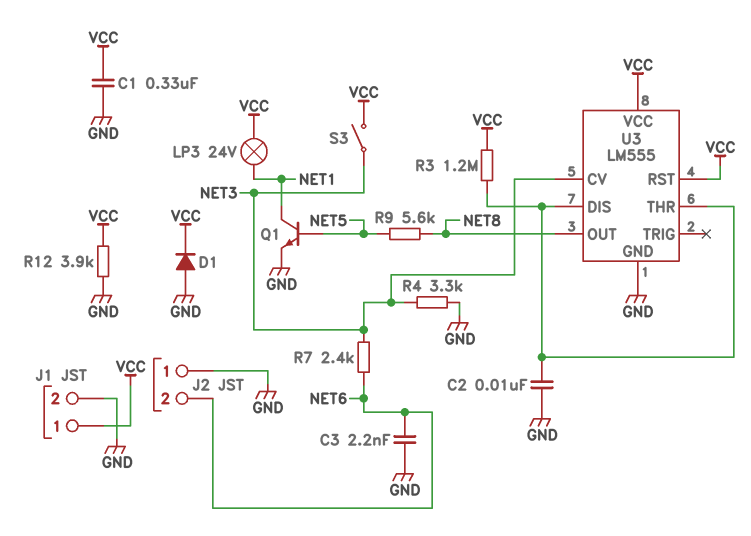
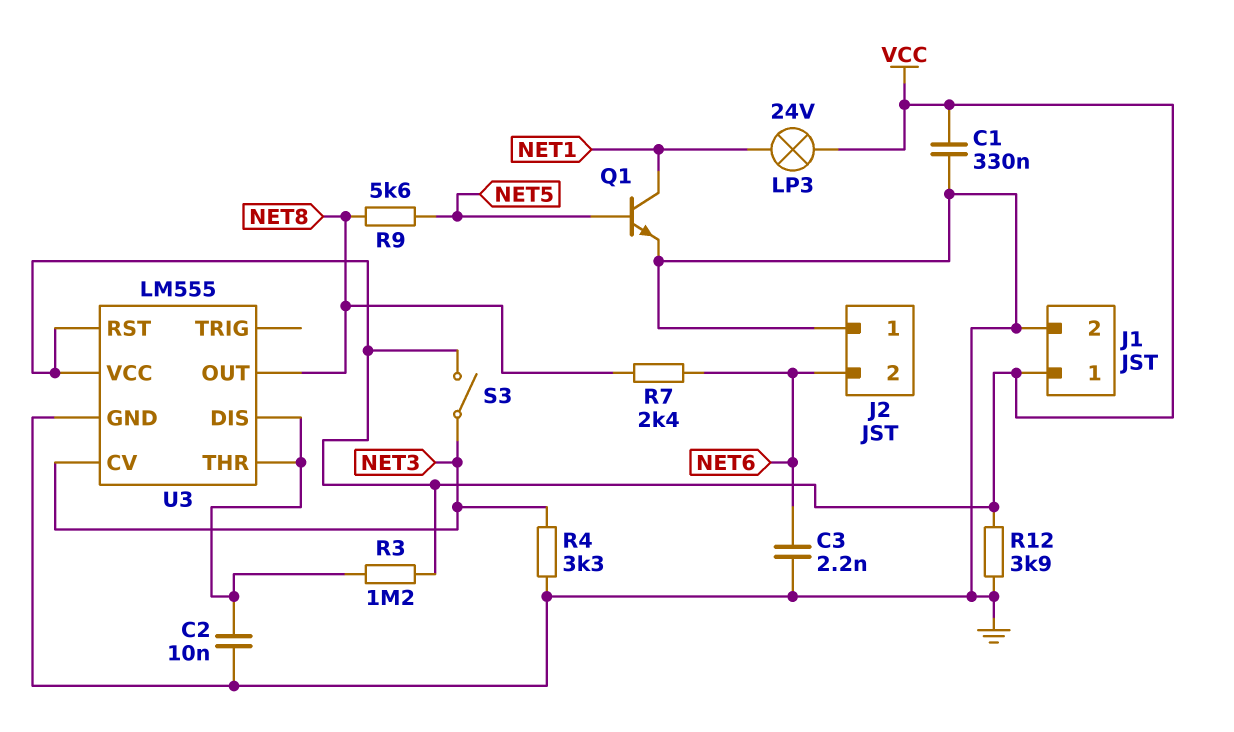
D1: diode (A GND, K VCC) -> none
R7: 2.4k (NET3, NET6) -> 2.4k (NET6, NET8)

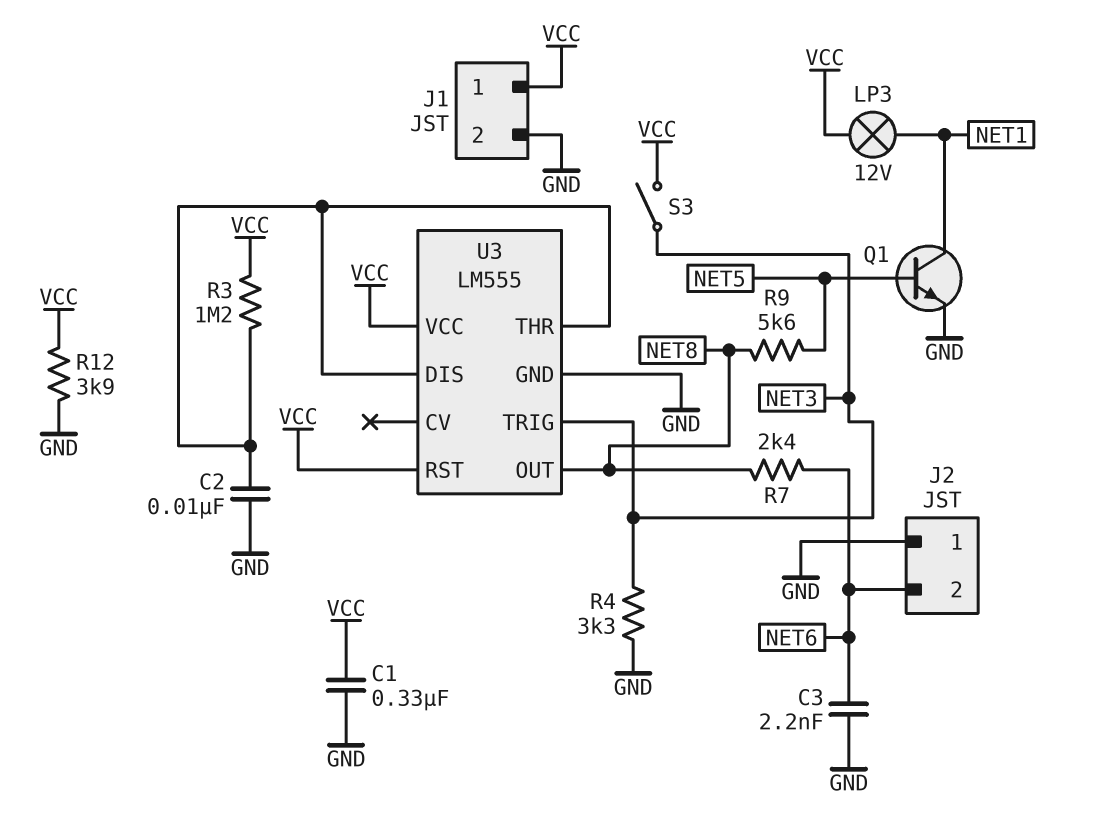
LP3: lamp 24V (NET1, VCC) -> lamp 12V (NET1, VCC)
U3 pin CV: NET3 -> none
U3 pin TRIG: none -> NET3

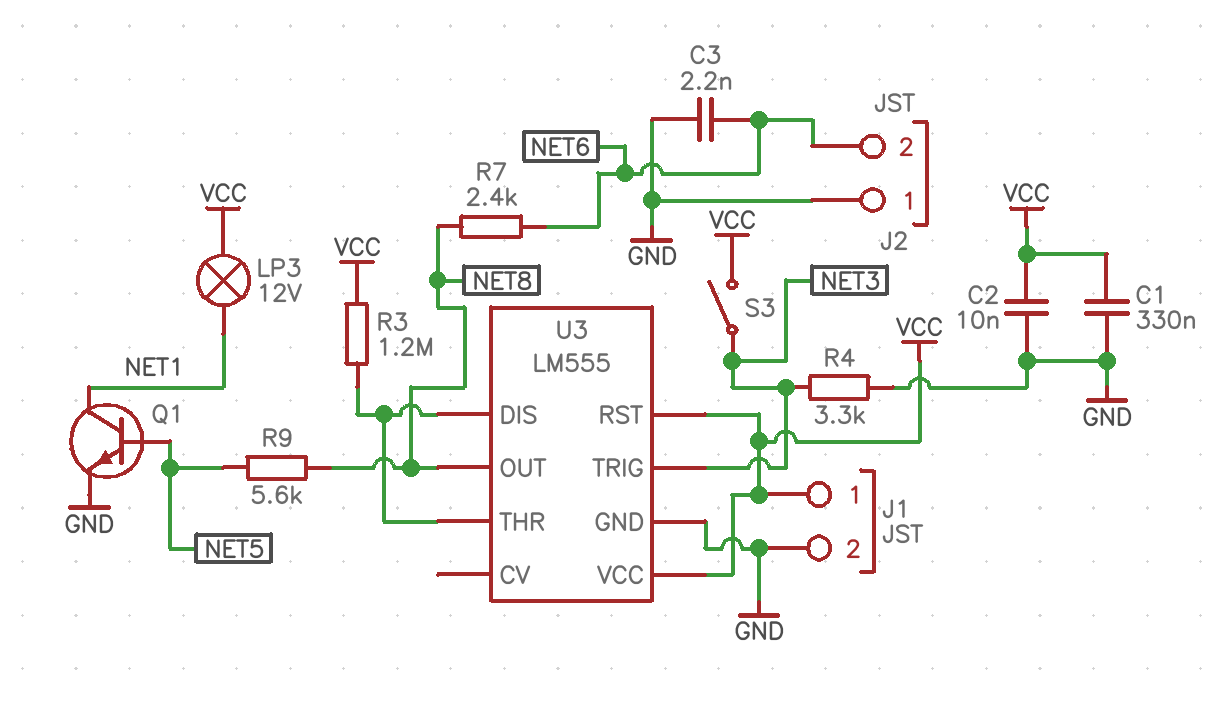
C2: 10nF (GND, U3/DIS) -> 10nF (GND, VCC)
R12: 3.9k (GND, VCC) -> none

